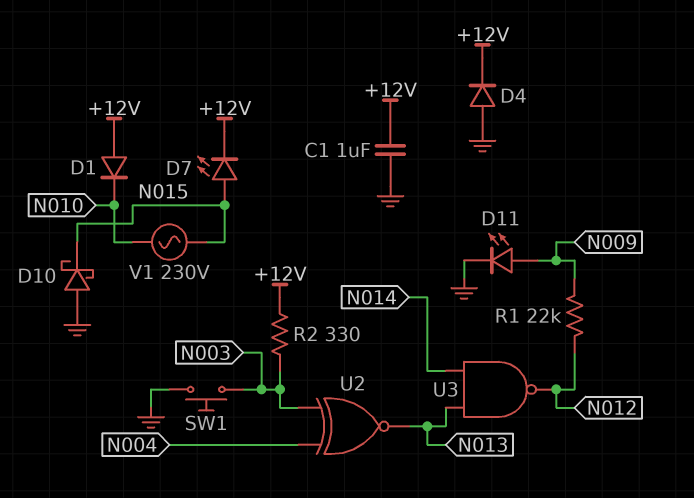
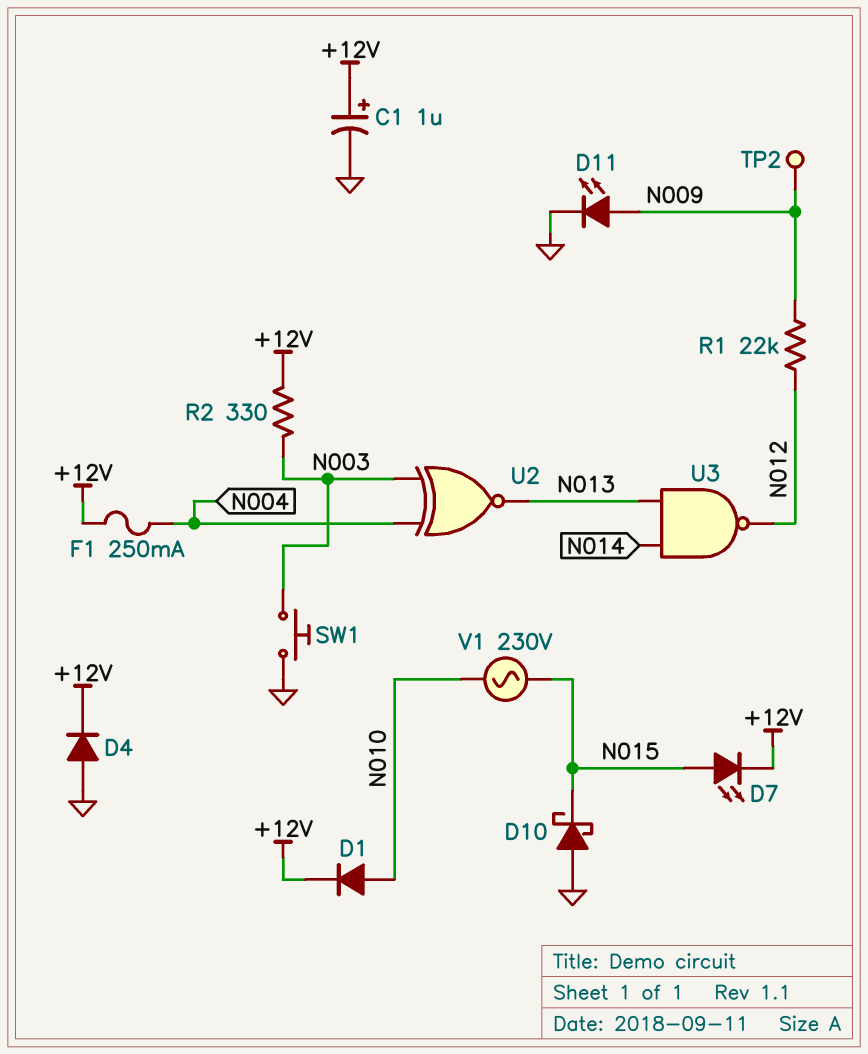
C1: 1uF (+12V, GND) -> 1uF (plus +12V, minus GND)
D1: diode (A +12V, K N010) -> diode (A N010, K +12V)
F1: none -> 250mA (+12V, N004)
TP2: none -> test point (N009)

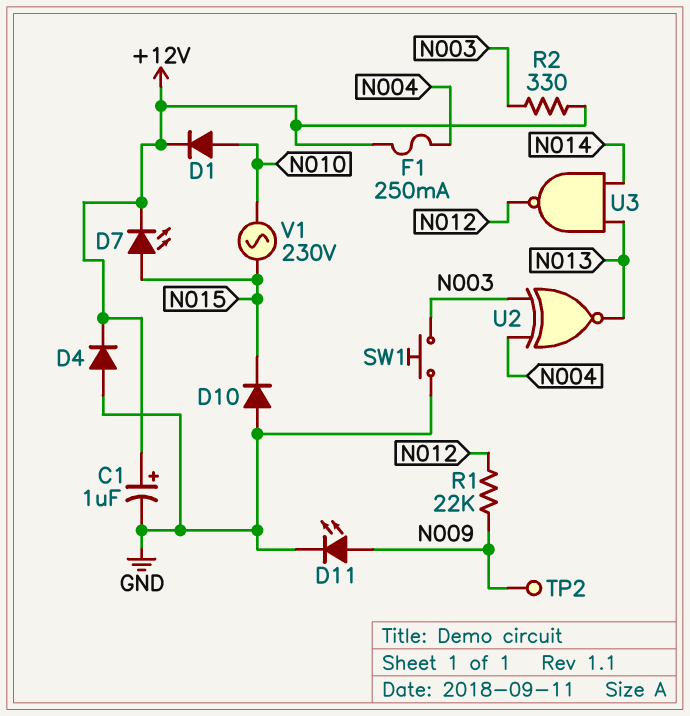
D10: schottky (A GND, K N015) -> diode (A GND, K N015)

